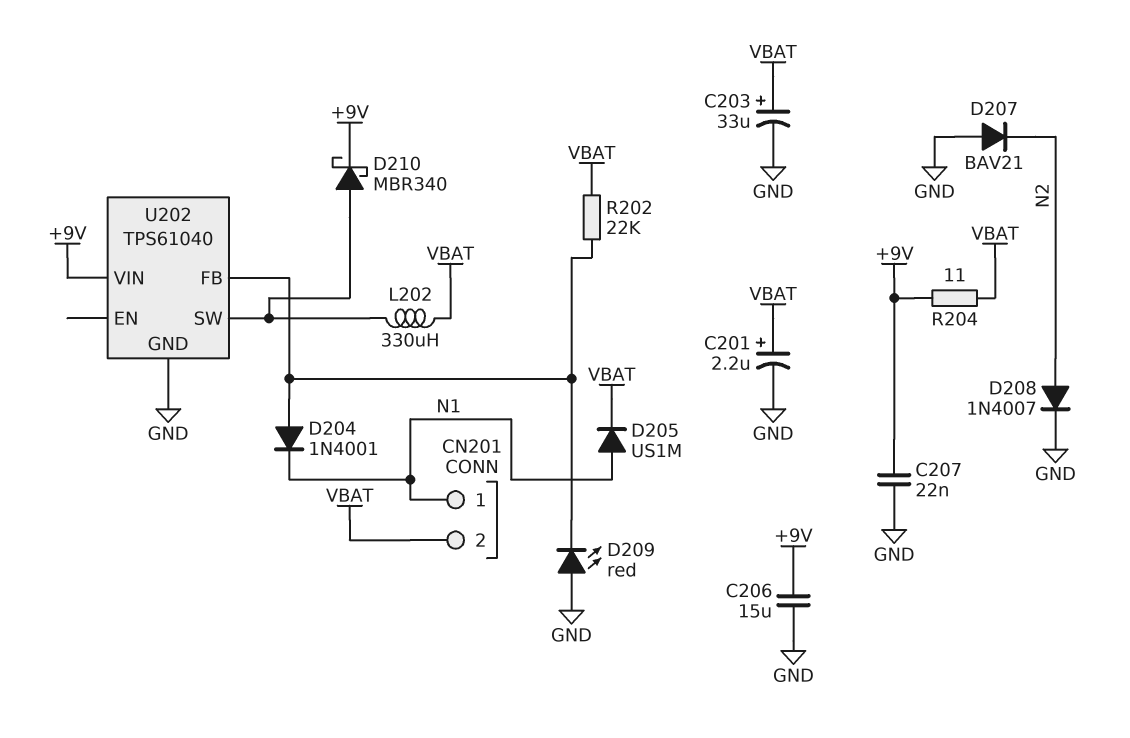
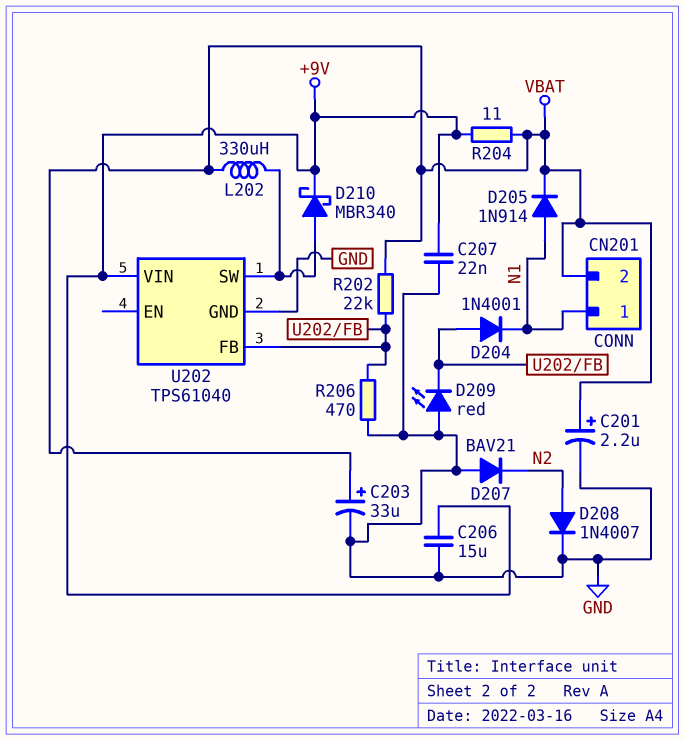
D205: diode US1M (A N1, K VBAT) -> diode 1N914 (A N1, K VBAT)
R206: none -> 470 (GND, U202/FB)

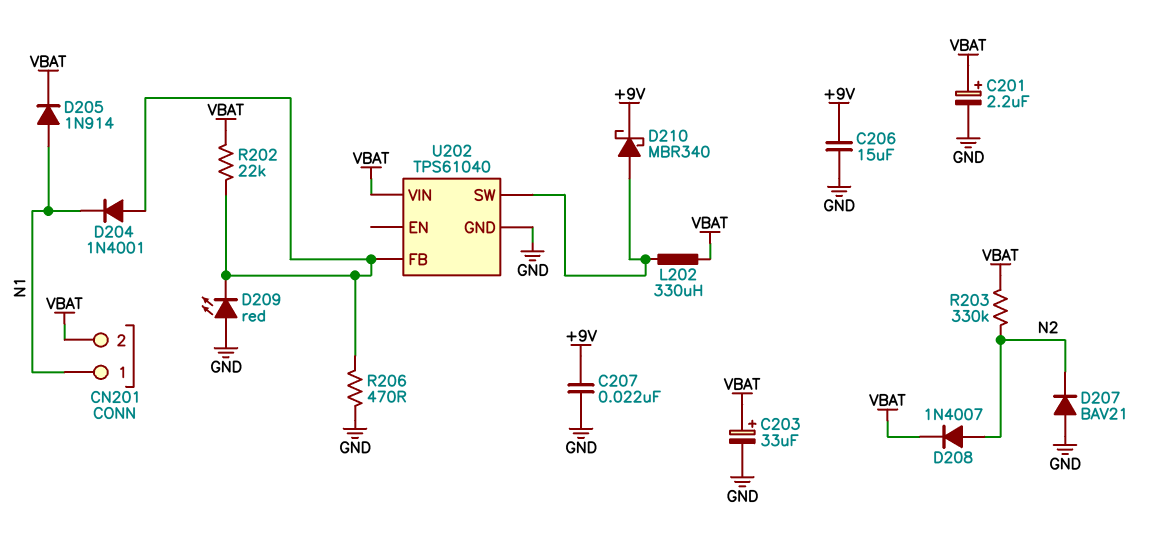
D208: diode 1N4007 (A N2, K GND) -> diode 1N4007 (A N2, K VBAT)
R203: none -> 330k (N2, VBAT)
R204: 11 (+9V, VBAT) -> none
U202 pin VIN: +9V -> VBAT

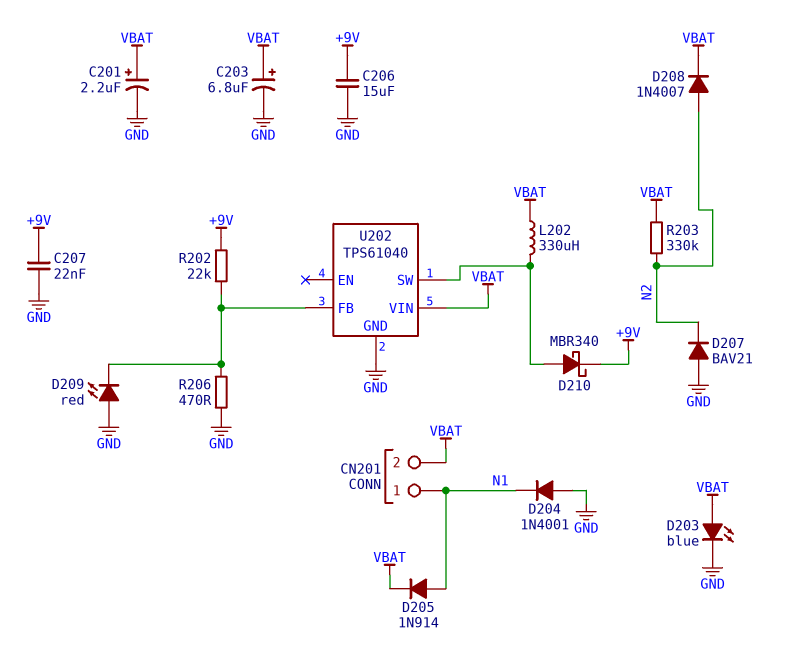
C203: 33uF (plus VBAT, minus GND) -> 6.8uF (plus VBAT, minus GND)
D203: none -> LED blue (A VBAT, K GND)
D204: diode 1N4001 (A U202/FB, K N1) -> diode 1N4001 (A GND, K N1)
R202: 22k (U202/FB, VBAT) -> 22k (+9V, U202/FB)

